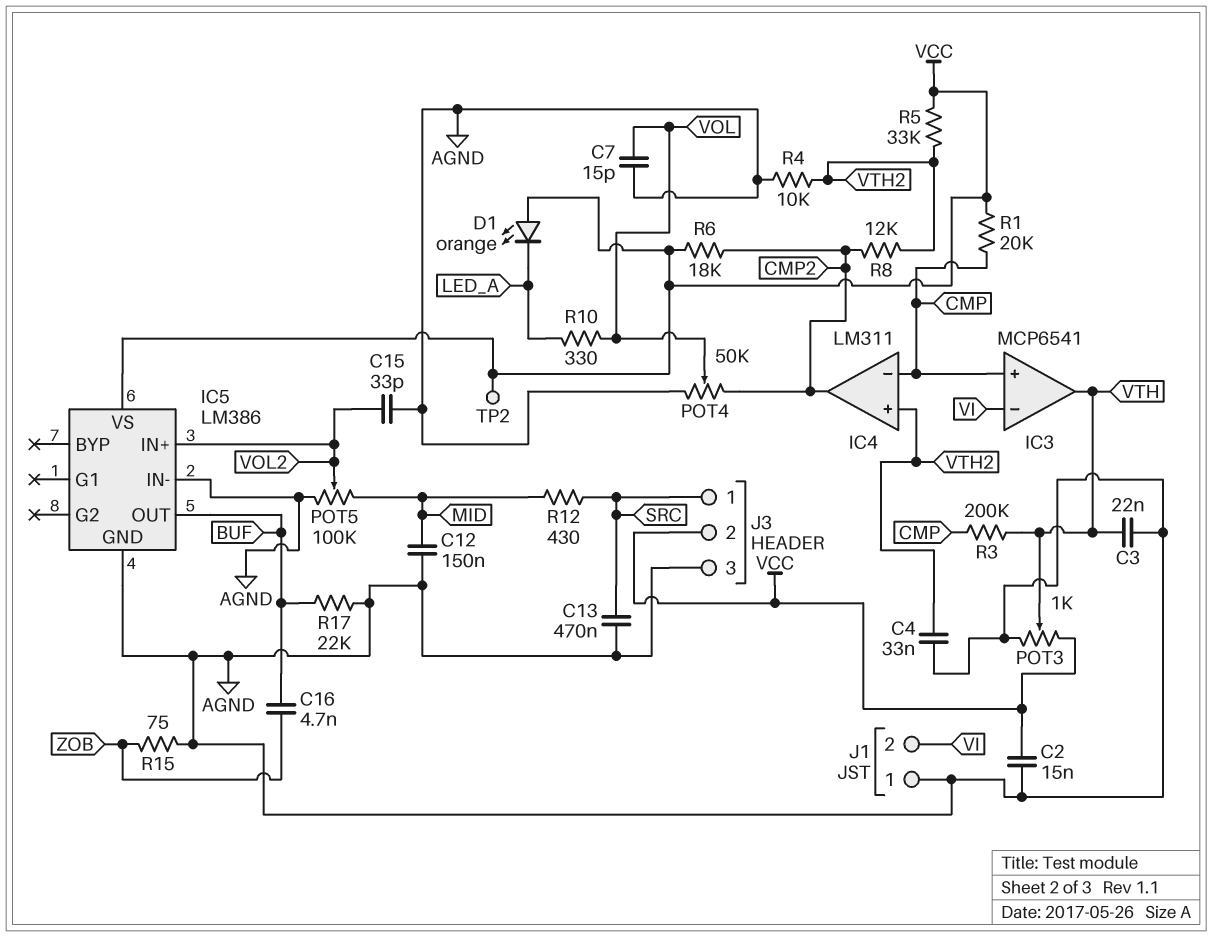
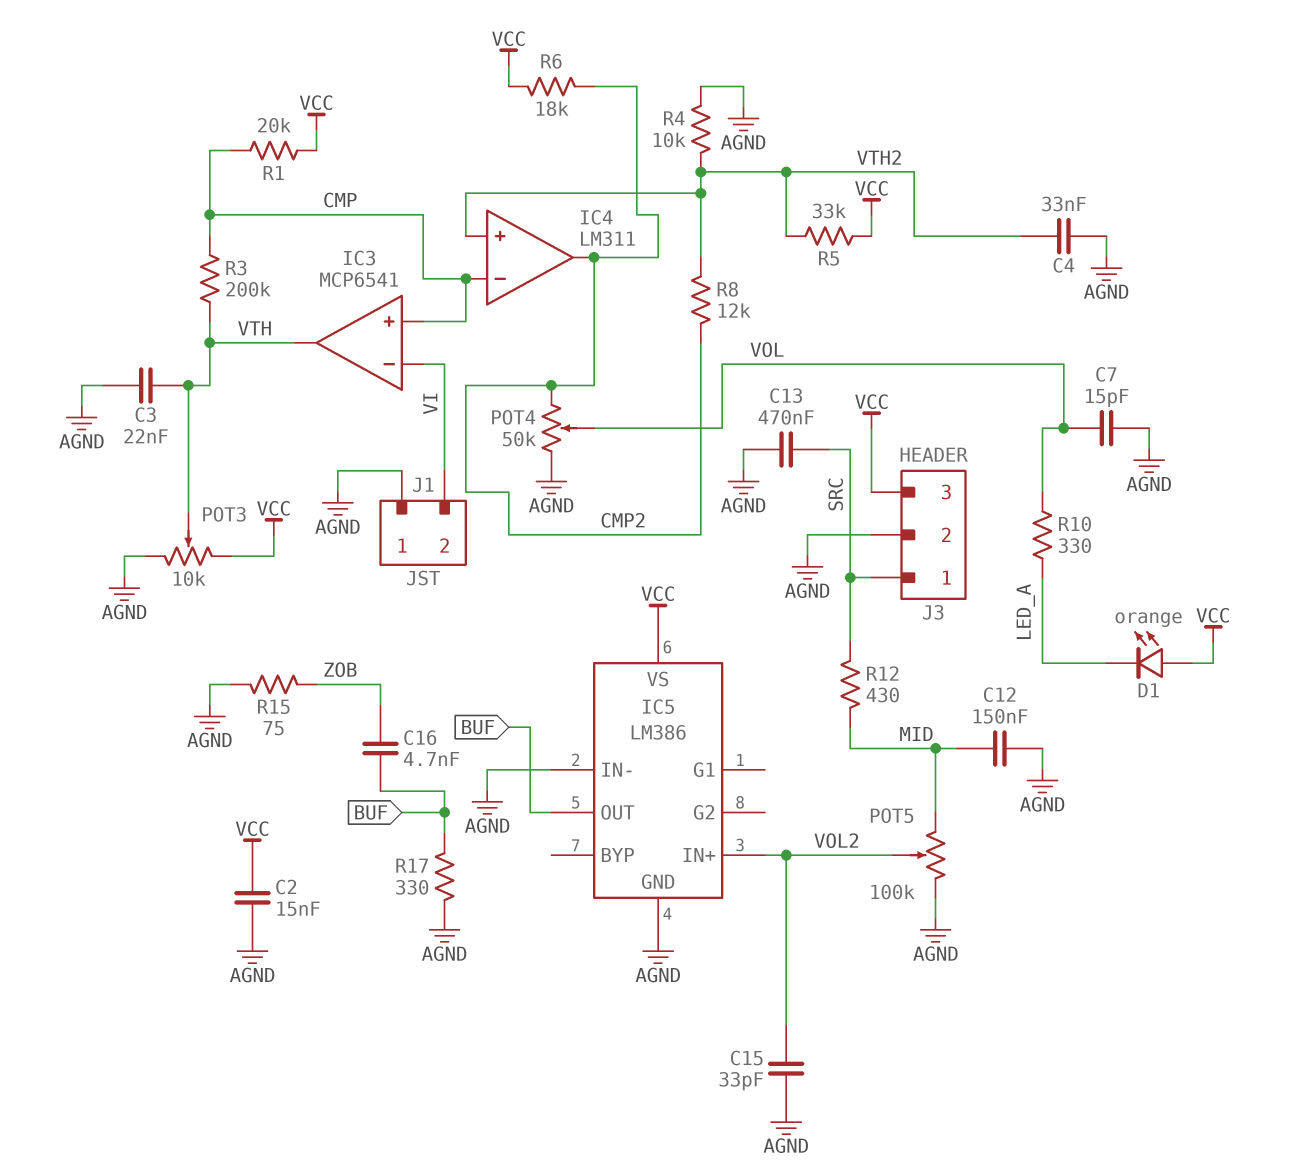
J3 pin 2: VCC -> AGND
J3 pin 3: AGND -> VCC
POT3: 1k (AGND, VCC, wiper VTH) -> 10k (AGND, VCC, wiper VTH)
R17: 22k (AGND, BUF) -> 330 (AGND, BUF)
TP2: test point (VCC) -> none

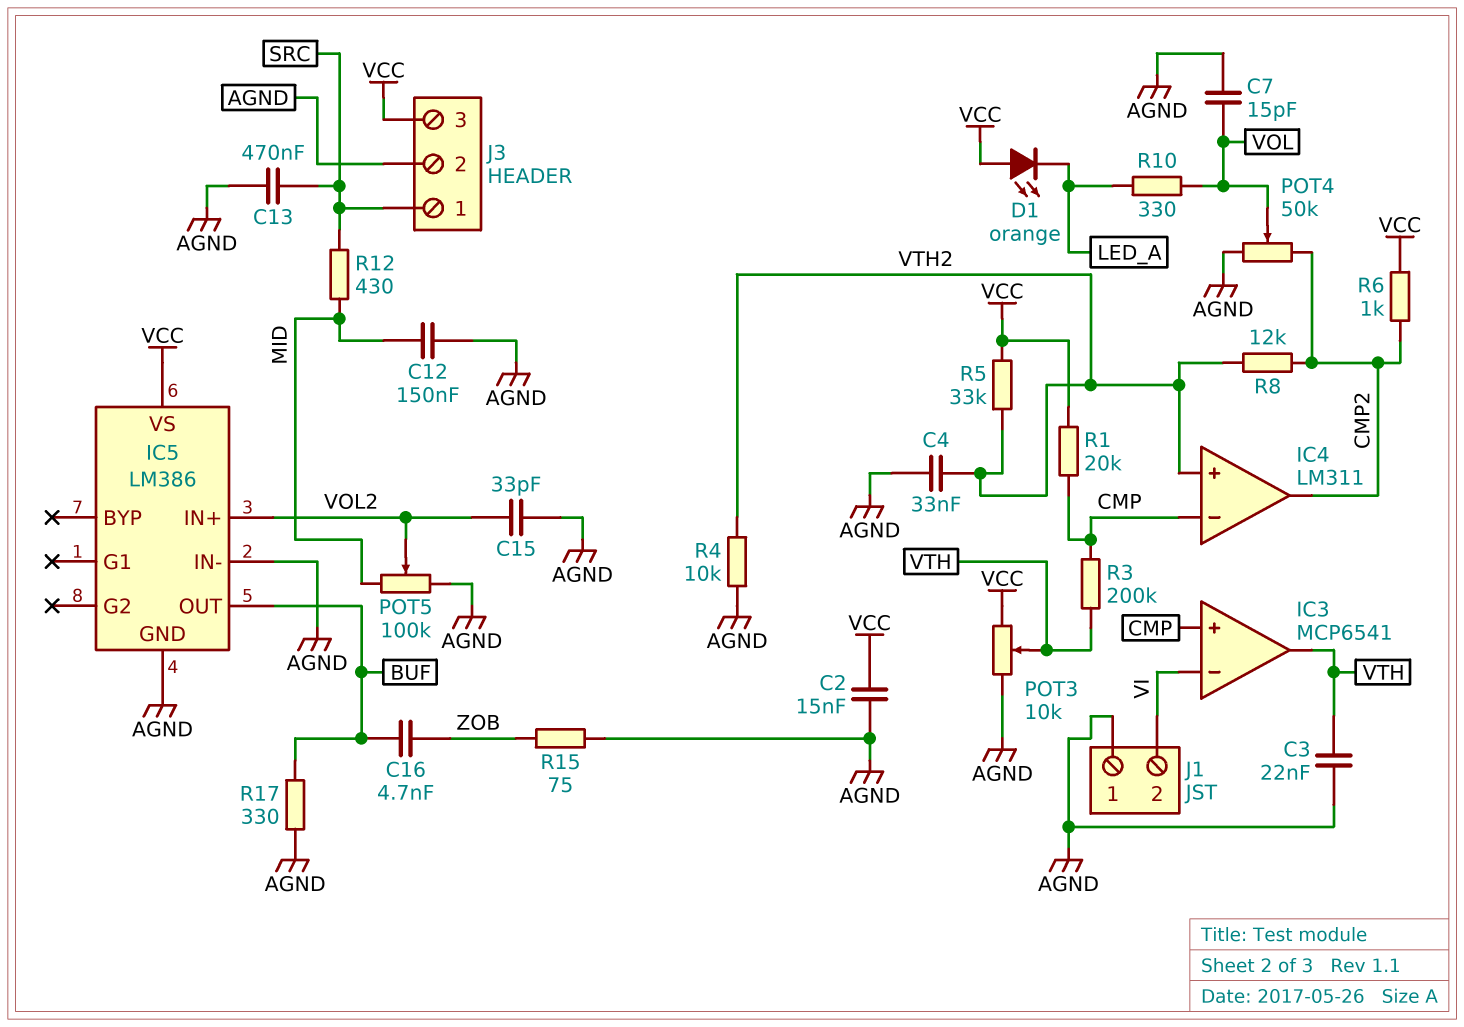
R6: 18k (CMP2, VCC) -> 1k (CMP2, VCC)

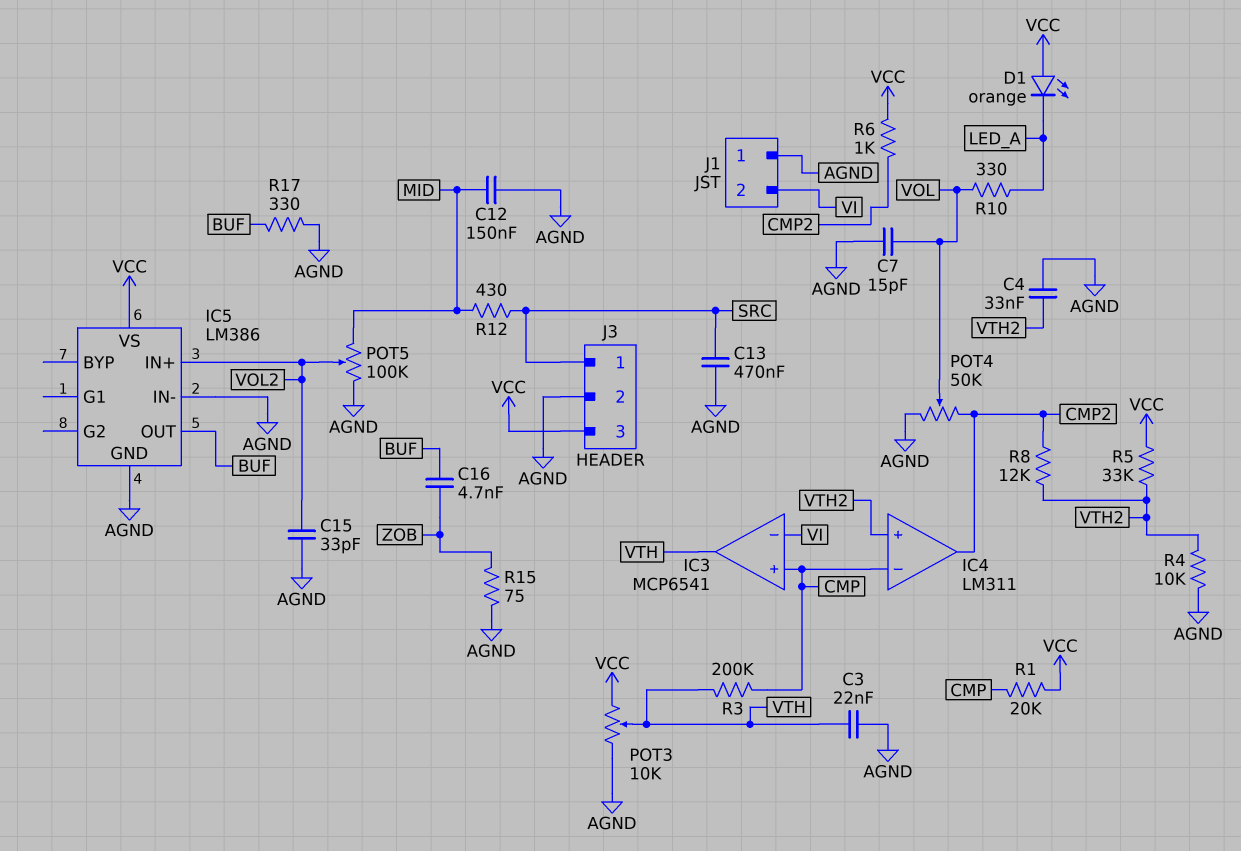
C2: 15nF (AGND, VCC) -> none

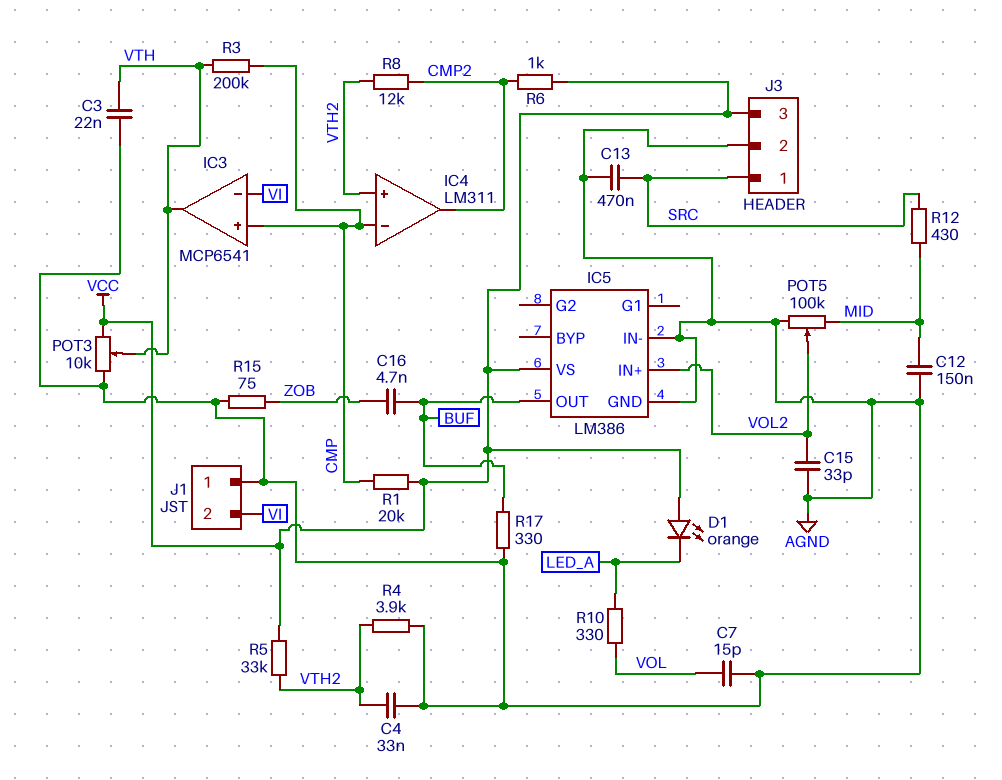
POT4: 50k (AGND, CMP2, wiper VOL) -> none
R4: 10k (AGND, VTH2) -> 3.9k (AGND, VTH2)

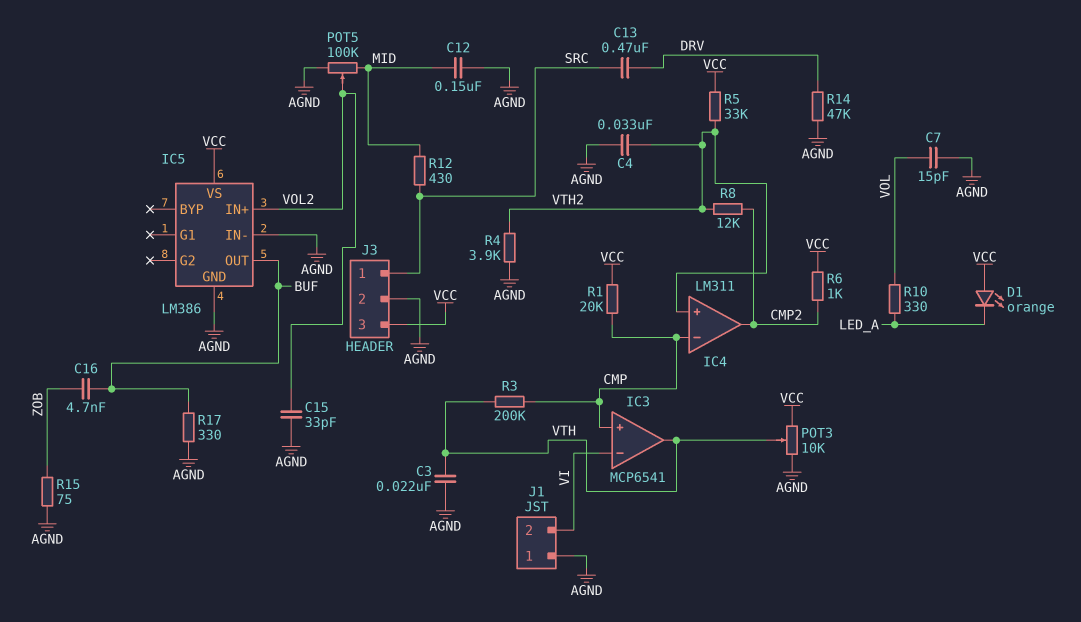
C13: 470nF (AGND, SRC) -> 470nF (DRV, SRC)
R14: none -> 47k (AGND, DRV)

